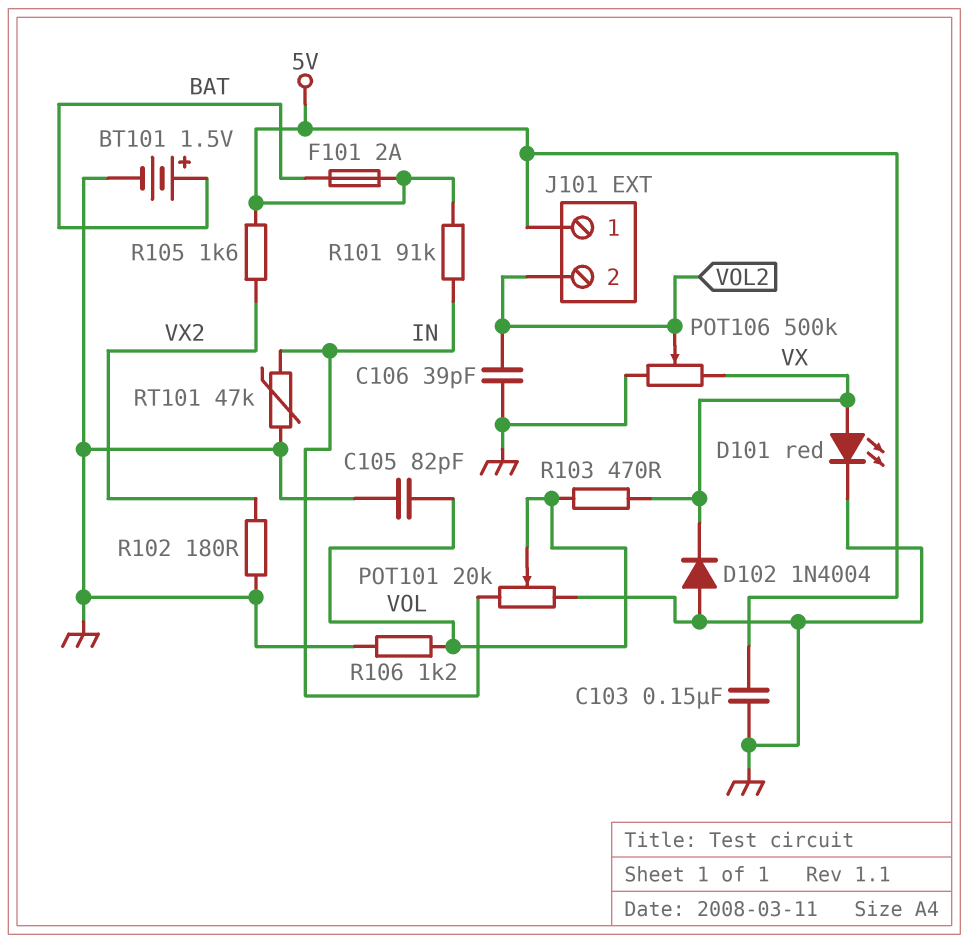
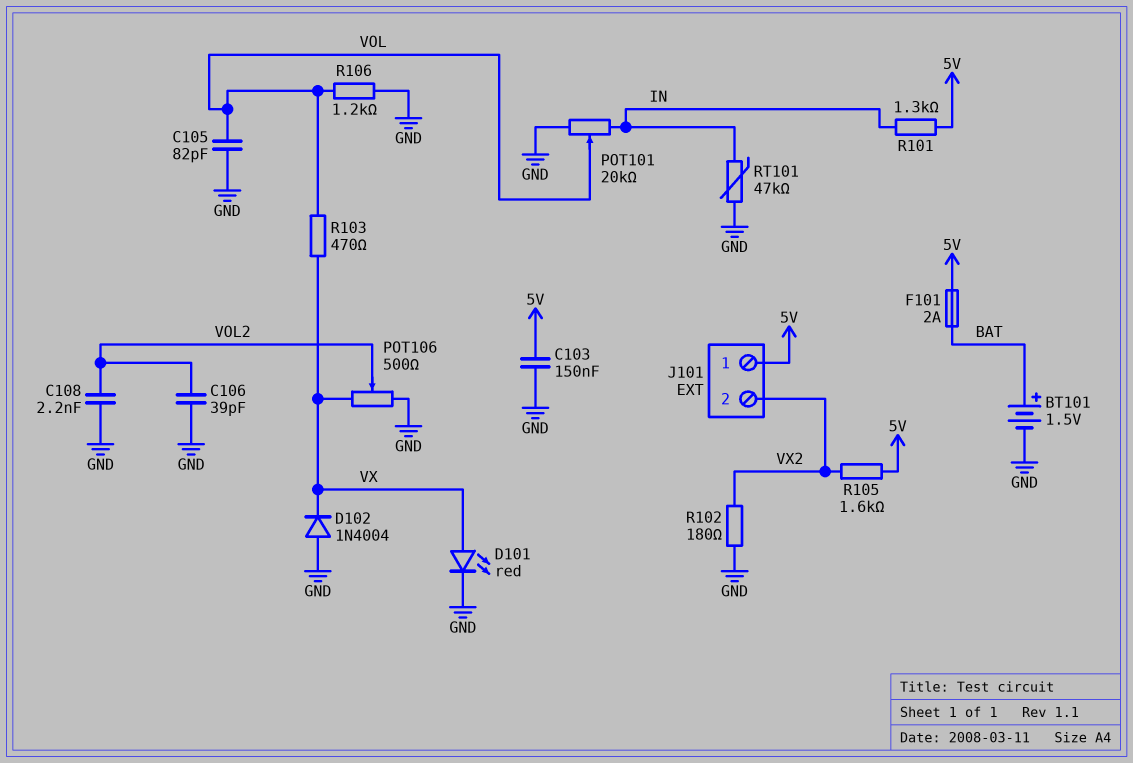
C108: none -> 2.2nF (GND, VOL2)
J101 pin 2: VOL2 -> VX2
POT106: 500k (GND, VX, wiper VOL2) -> 500 (GND, VX, wiper VOL2)
R101: 91k (5V, IN) -> 1.3k (5V, IN)

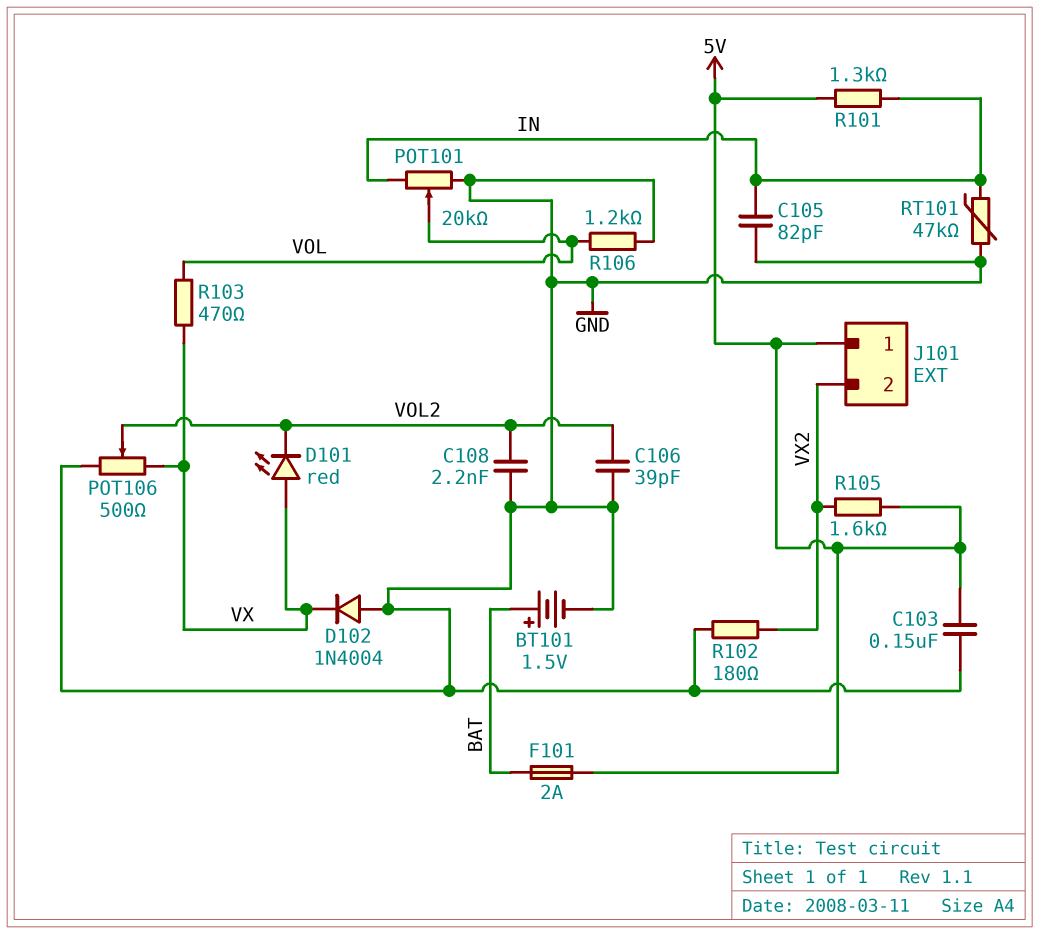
C105: 82pF (GND, VOL) -> 82pF (GND, IN)
D101: LED red (A VX, K GND) -> LED red (A VX, K VOL2)

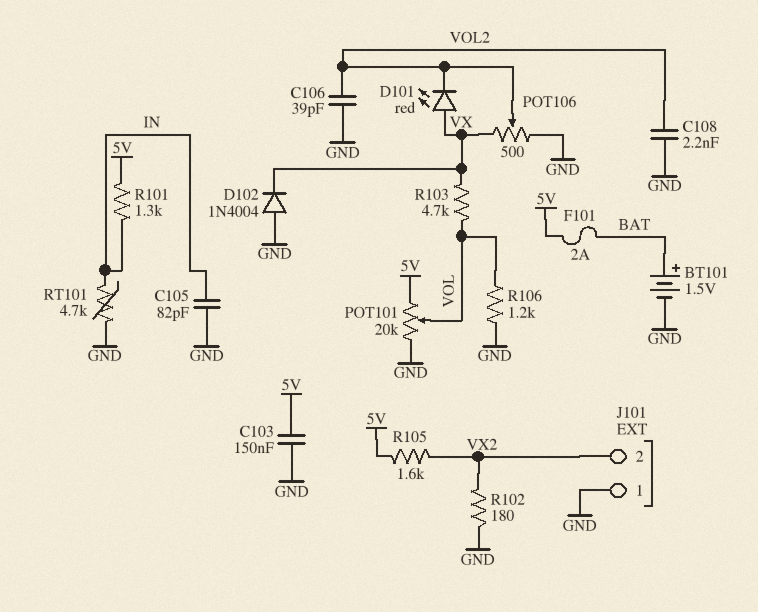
J101 pin 1: 5V -> GND
POT101: 20k (GND, IN, wiper VOL) -> 20k (5V, GND, wiper VOL)
R103: 470 (VOL, VX) -> 4.7k (VOL, VX)
RT101: 47k (GND, IN) -> 4.7k (GND, IN)

